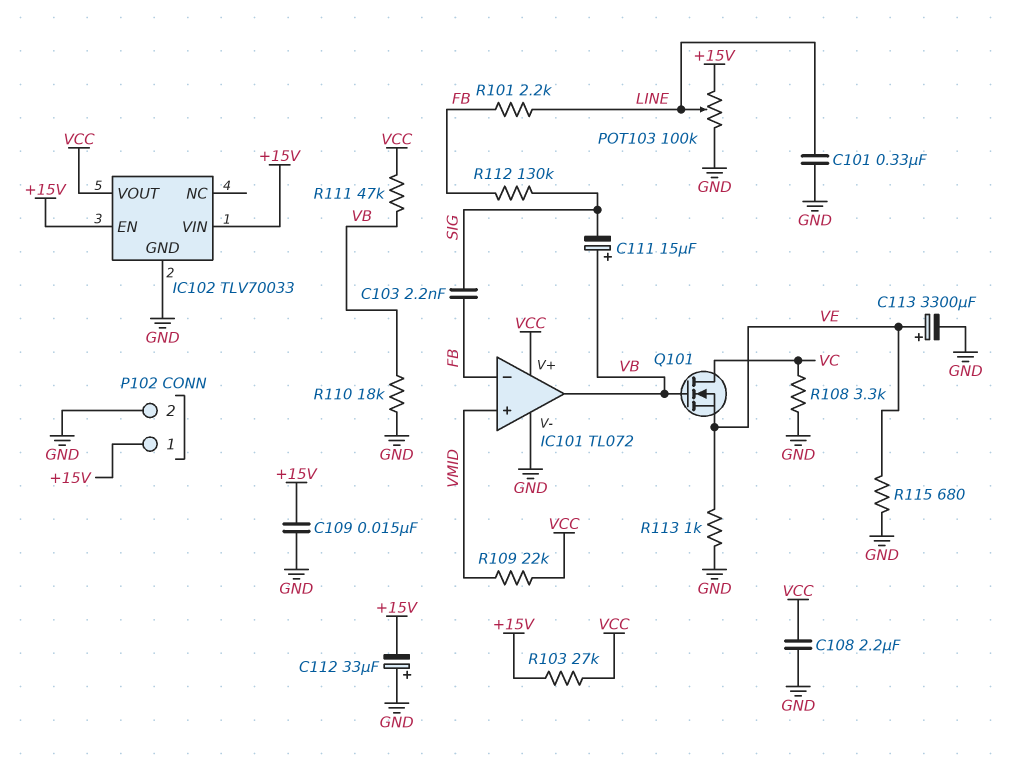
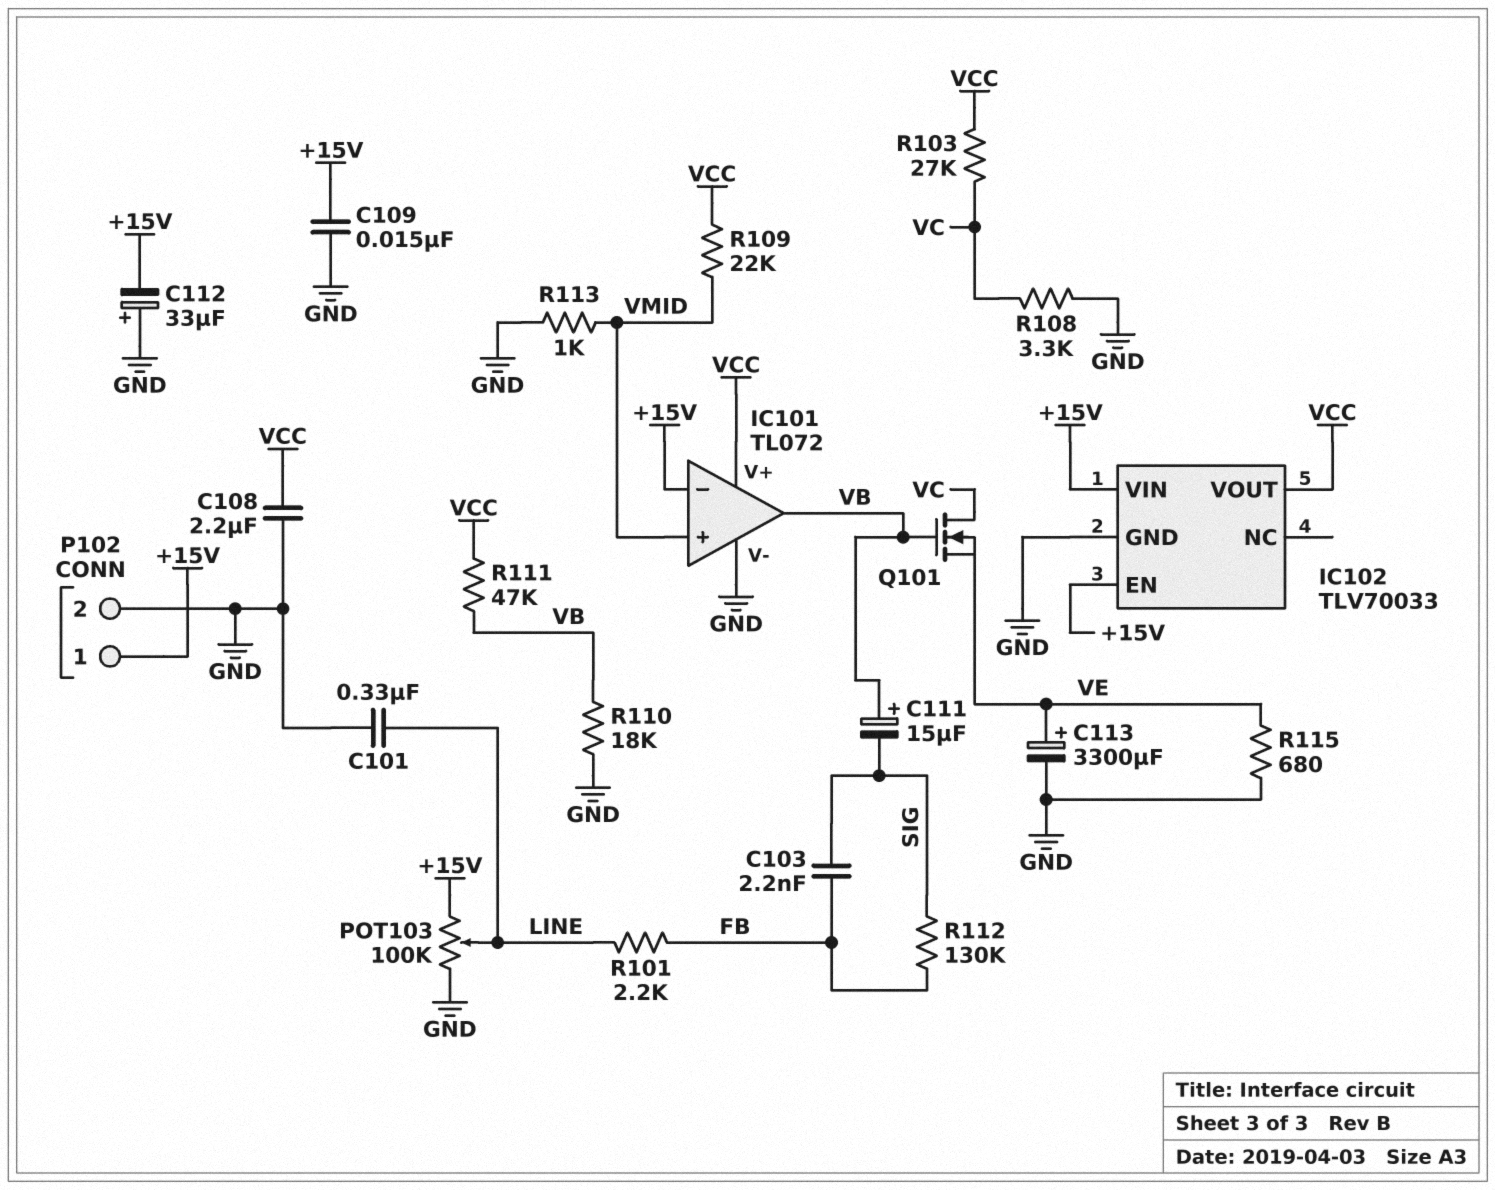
IC101 pin in-: FB -> +15V
R103: 27k (+15V, VCC) -> 27k (VC, VCC)
R113: 1k (GND, VE) -> 1k (GND, VMID)

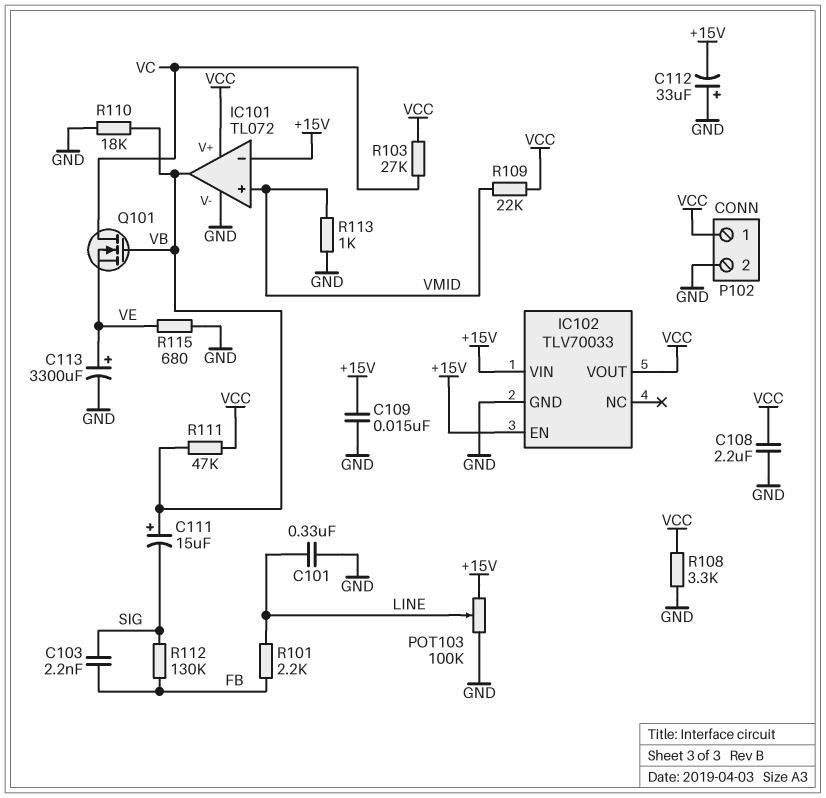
P102 pin 1: +15V -> VCC
R108: 3.3k (GND, VC) -> 3.3k (GND, VCC)

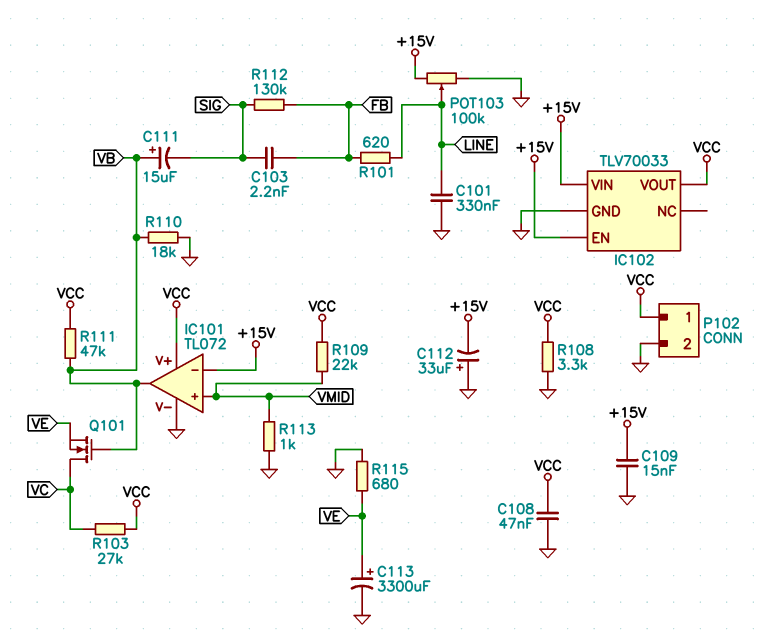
C108: 2.2uF (GND, VCC) -> 47nF (GND, VCC)
R101: 2.2k (FB, LINE) -> 620 (FB, LINE)

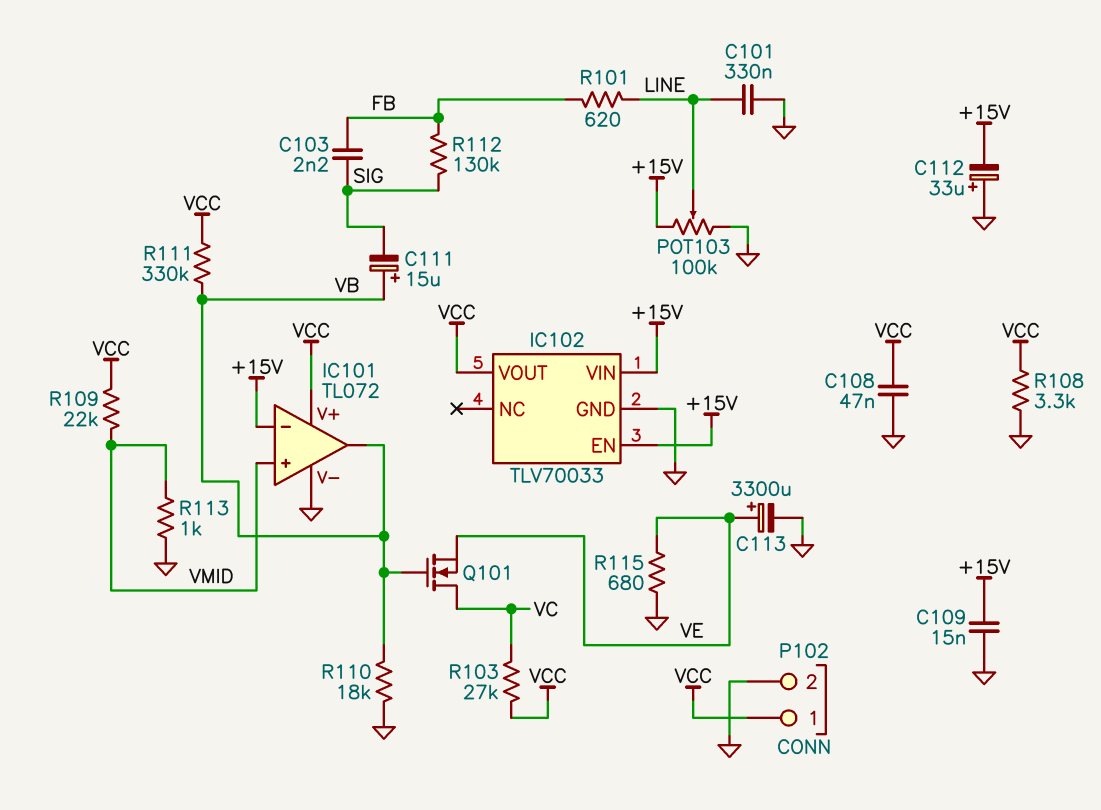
R111: 47k (VB, VCC) -> 330k (VB, VCC)

